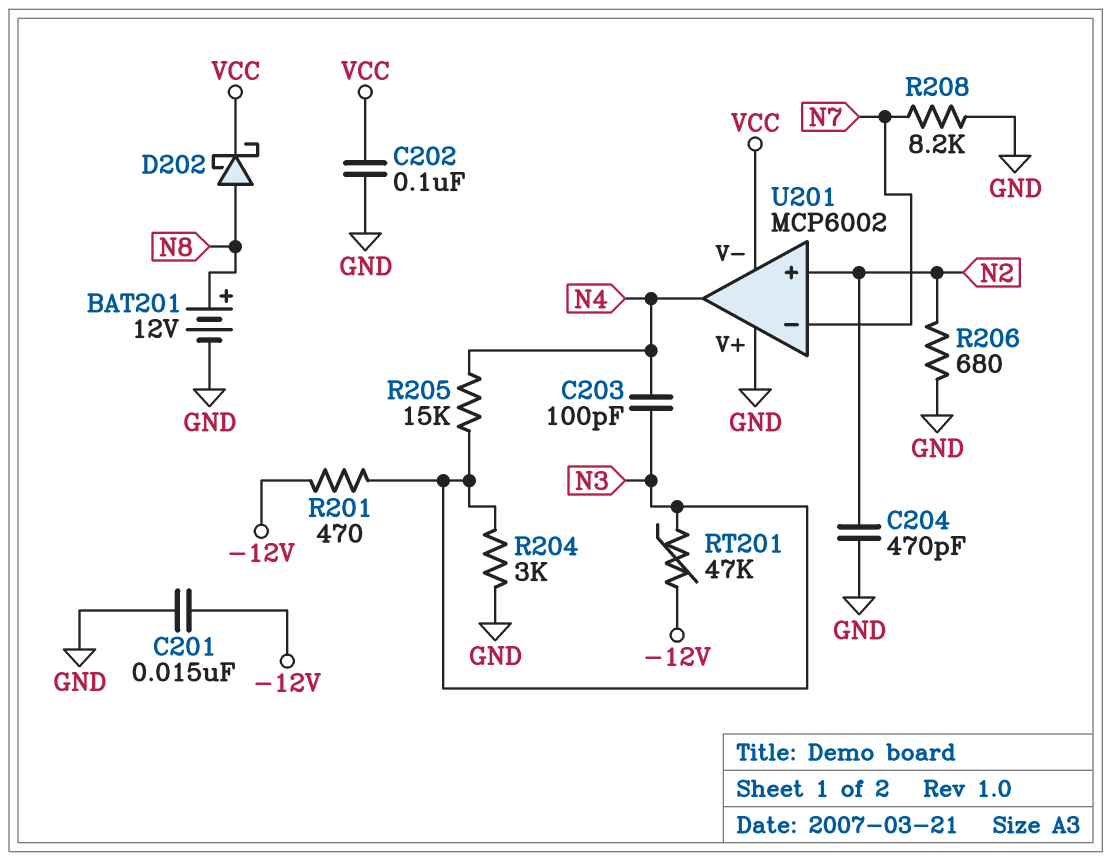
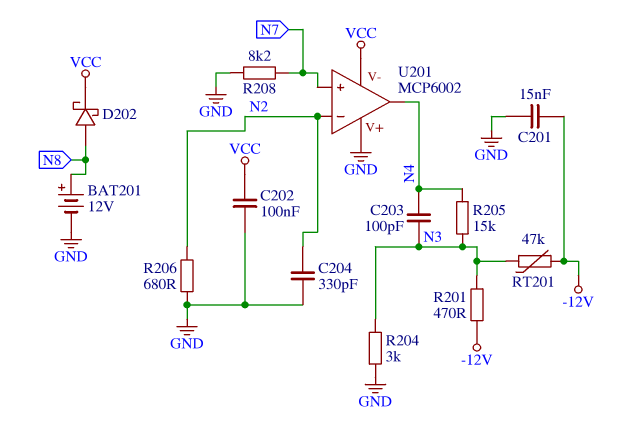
C204: 470pF (GND, N2) -> 330pF (GND, N2)
U201 pin in+: N2 -> N7
U201 pin in-: N7 -> N2

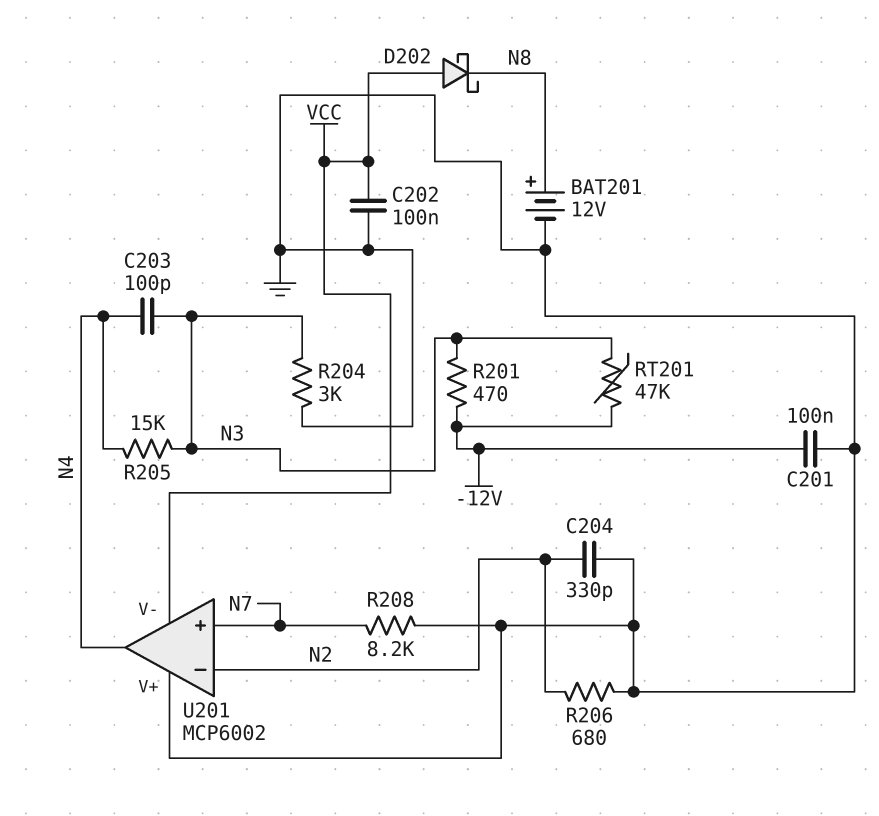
C201: 15nF (-12V, GND) -> 100nF (-12V, GND)
D202: schottky (A N8, K VCC) -> schottky (A VCC, K N8)

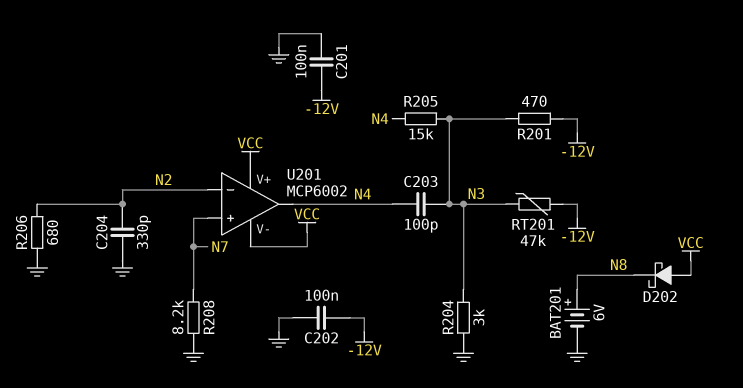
BAT201: 12V (plus N8, minus GND) -> 6V (plus N8, minus GND)
C202: 100nF (GND, VCC) -> 100nF (-12V, GND)
U201 pin V+: GND -> VCC

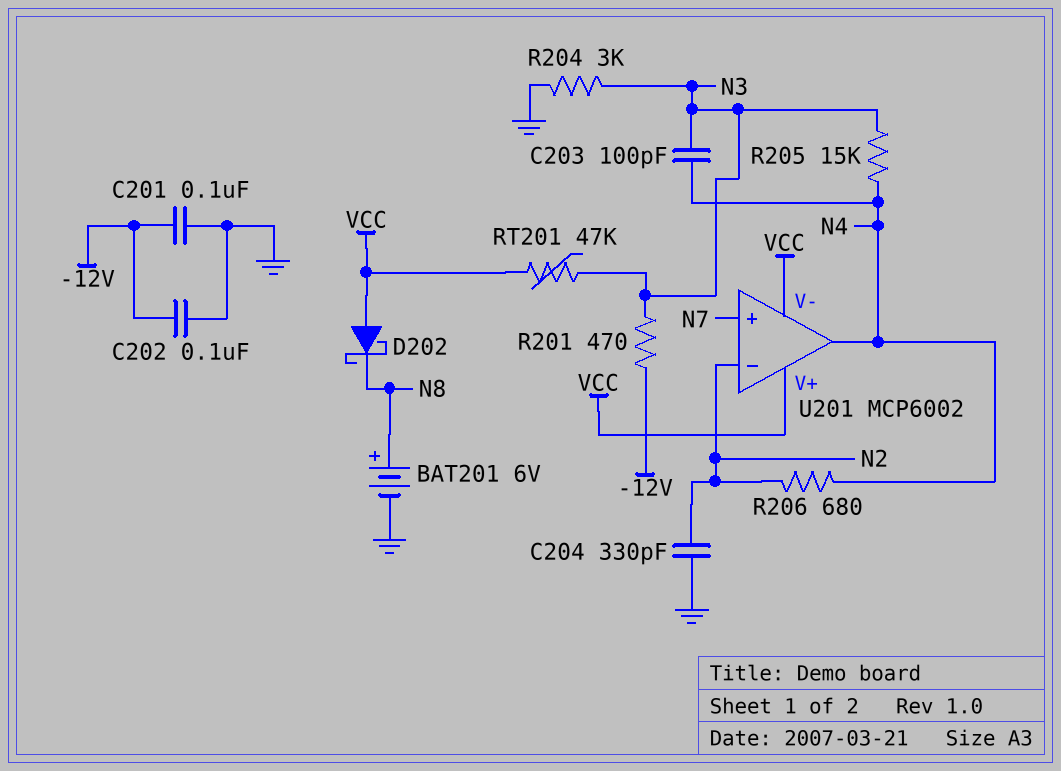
R206: 680 (GND, N2) -> 680 (N2, N4)
R208: 8.2k (GND, N7) -> none
RT201: 47k (-12V, N3) -> 47k (N3, VCC)

